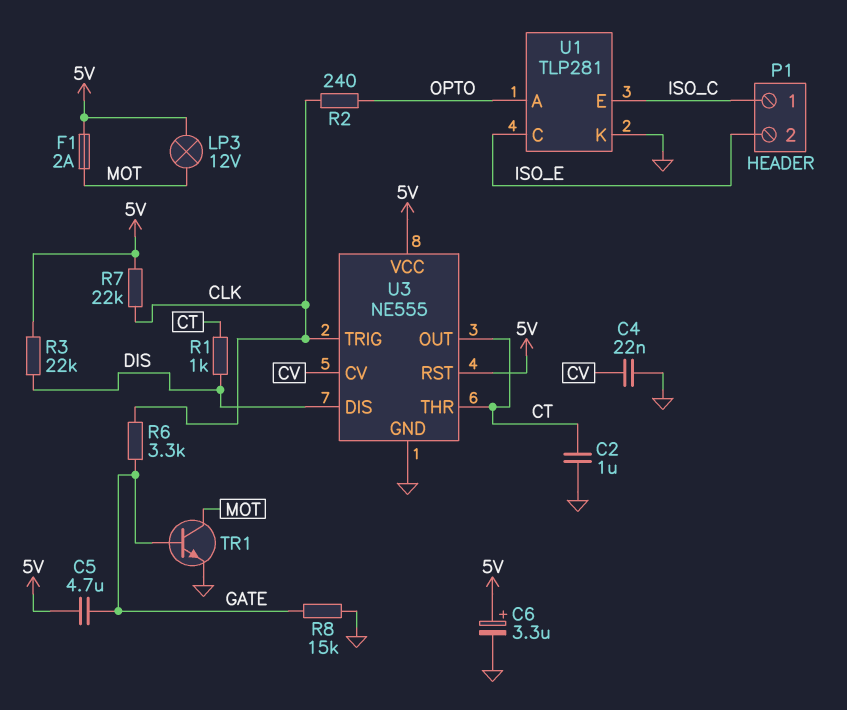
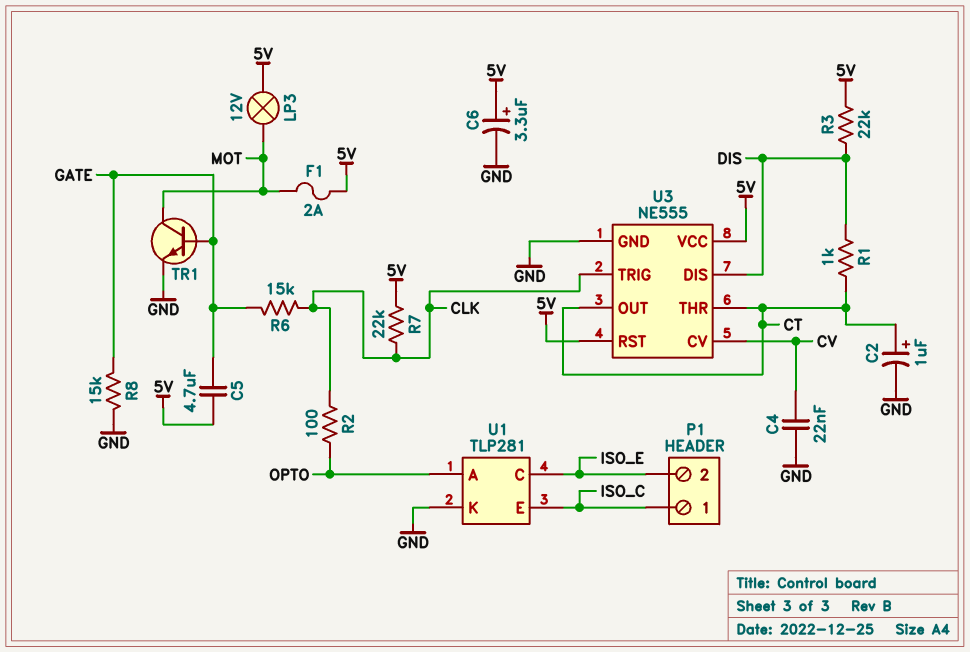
C2: 1uF (CT, GND) -> 1uF (plus CT, minus GND)
R2: 240 (CLK, OPTO) -> 100 (CLK, OPTO)
R6: 3.3k (CLK, GATE) -> 15k (CLK, GATE)

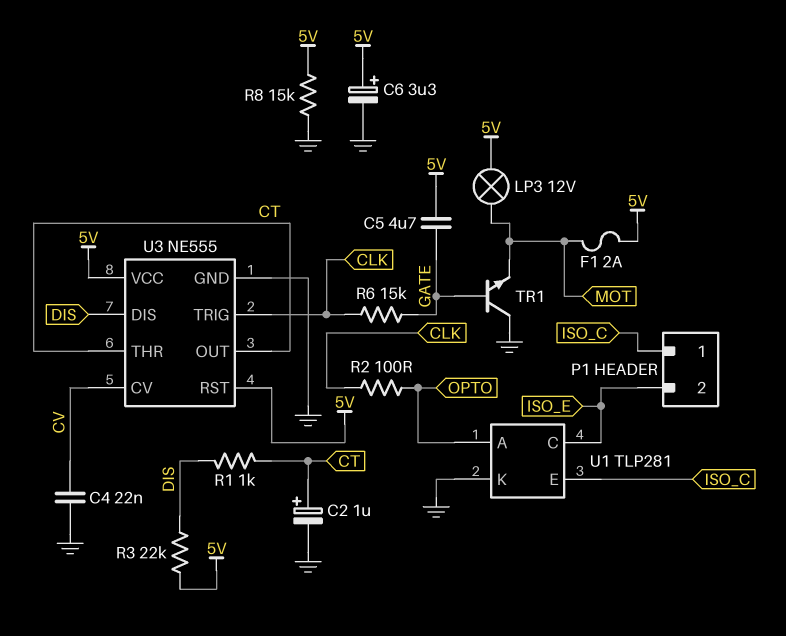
R7: 22k (5V, CLK) -> none
R8: 15k (GATE, GND) -> 15k (5V, GND)
TR1: NPN (B GATE, C MOT, E GND) -> NPN (B GATE, C GND, E MOT)

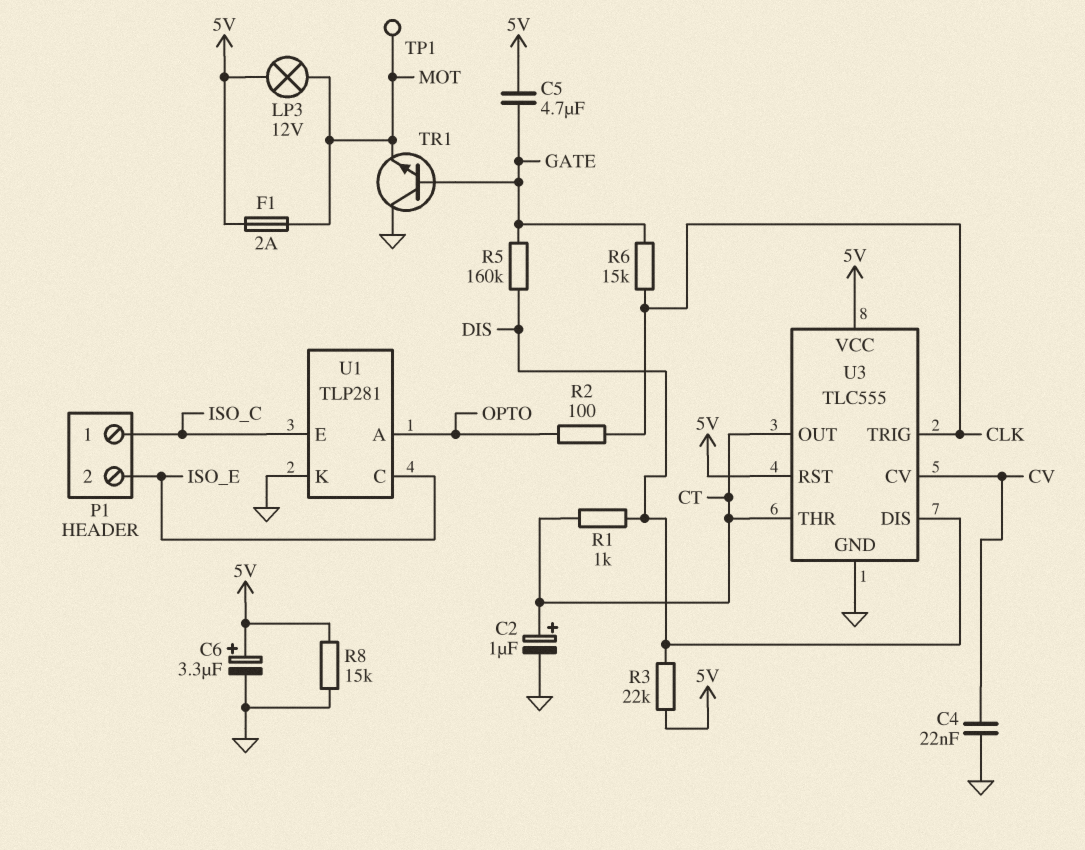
R5: none -> 160k (DIS, GATE)
TP1: none -> test point (MOT)
U3: NE555 -> TLC555

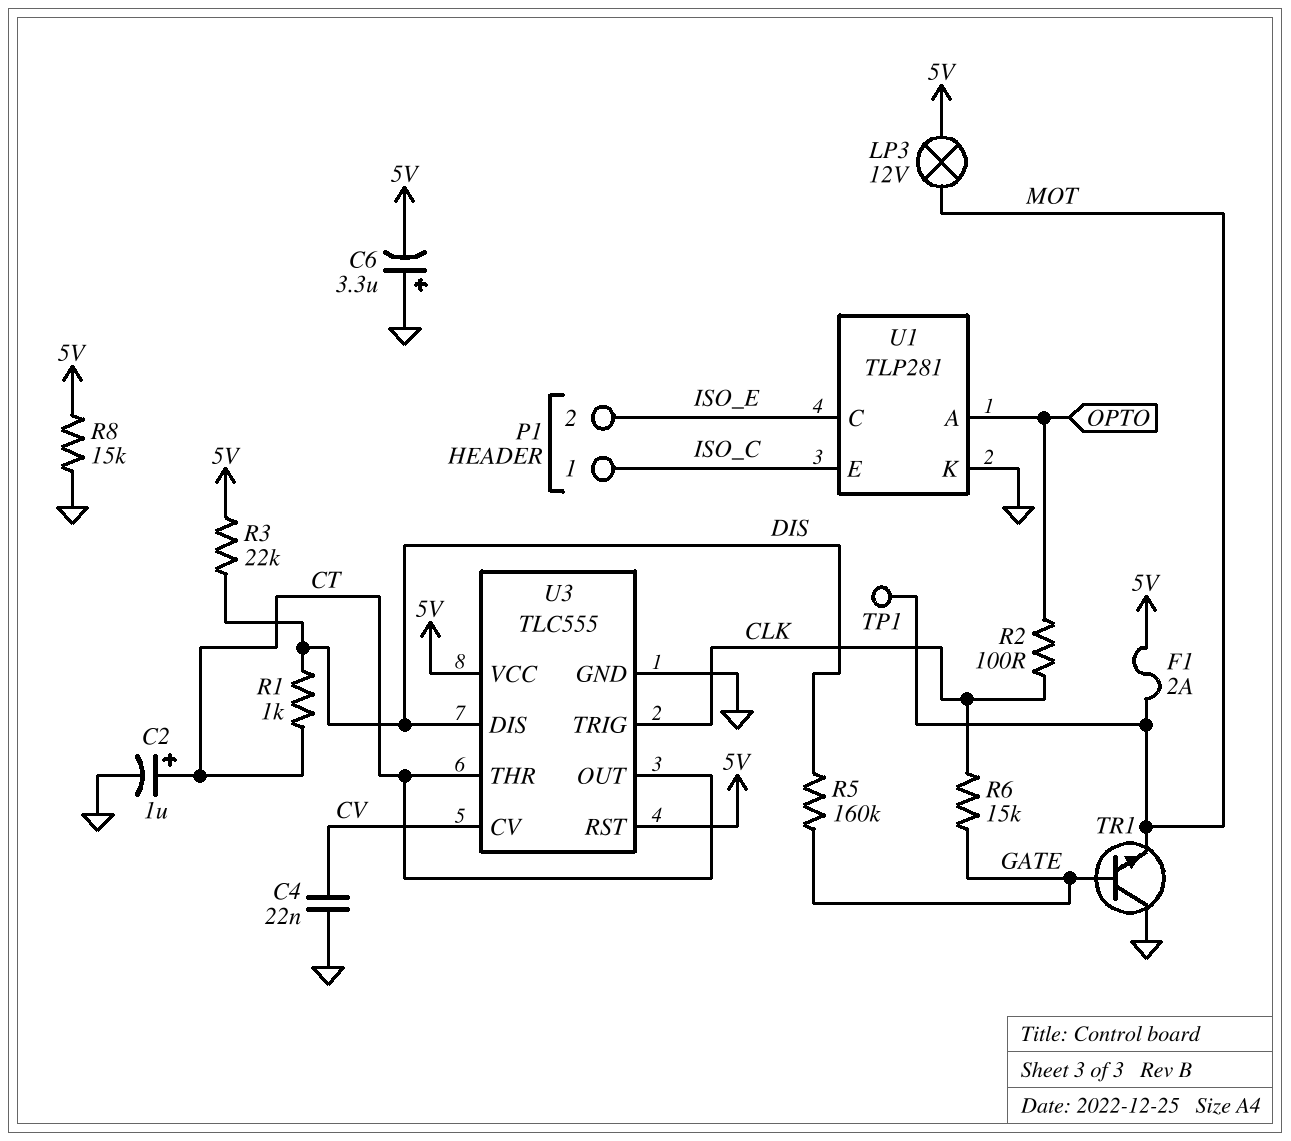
C5: 4.7uF (5V, GATE) -> none
C6: 3.3uF (plus 5V, minus GND) -> 3.3uF (plus GND, minus 5V)

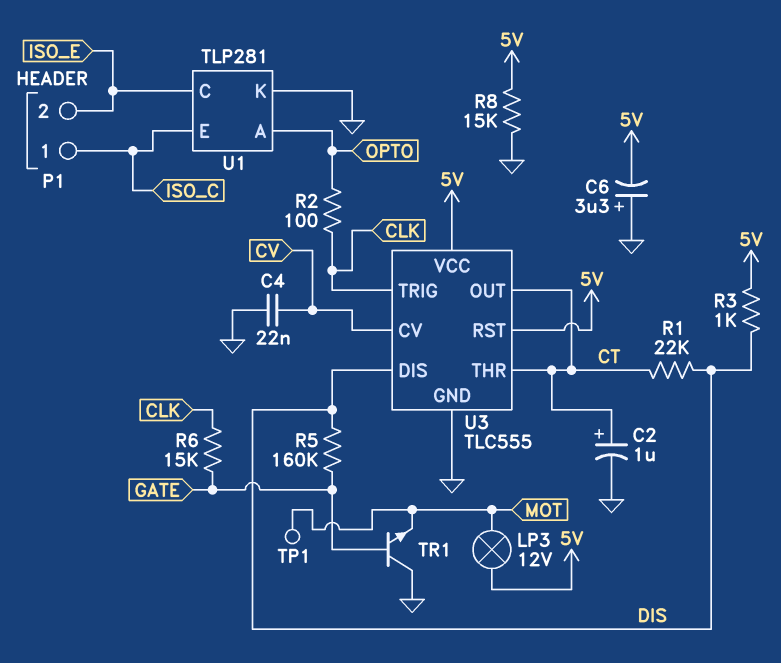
F1: 2A (5V, MOT) -> none
R1: 1k (CT, DIS) -> 22k (CT, DIS)
R3: 22k (5V, DIS) -> 1k (5V, DIS)

